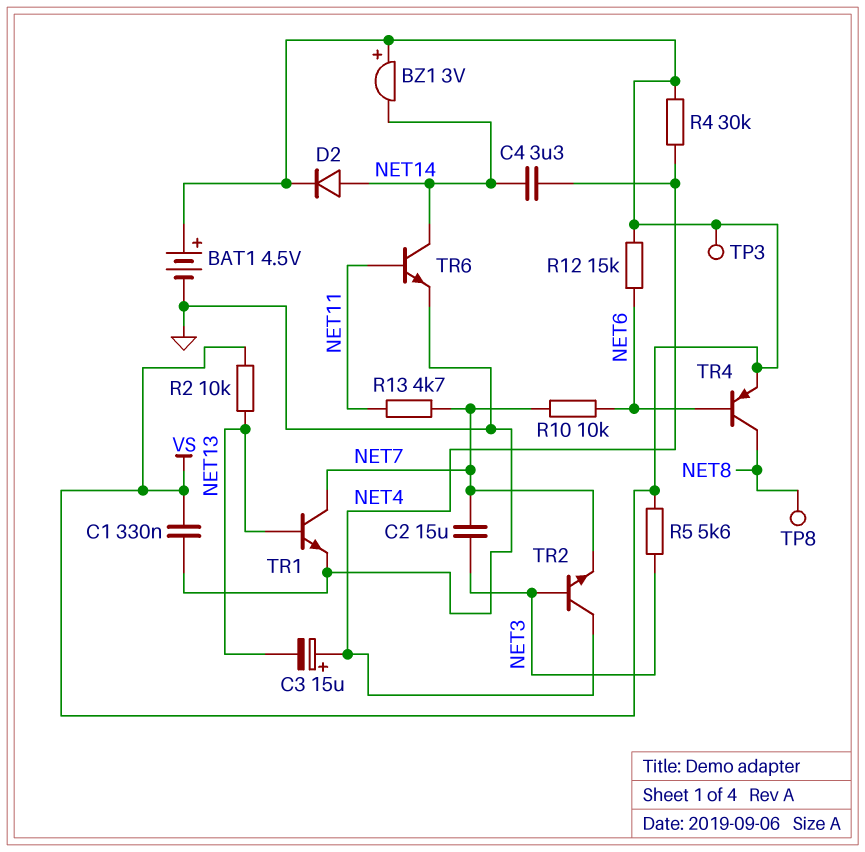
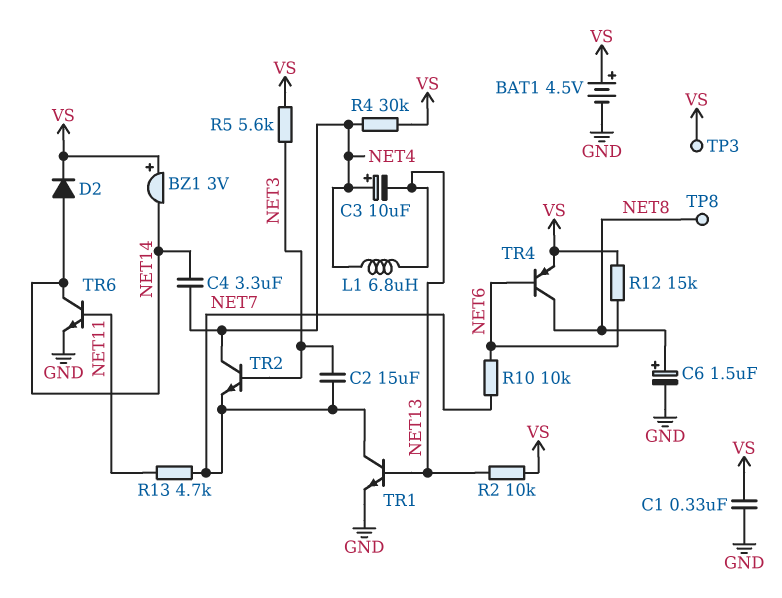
C3: 15uF (plus NET4, minus NET13) -> 10uF (plus NET4, minus NET13)
C6: none -> 1.5uF (plus NET8, minus GND)
L1: none -> 6.8uH (NET4, NET13)

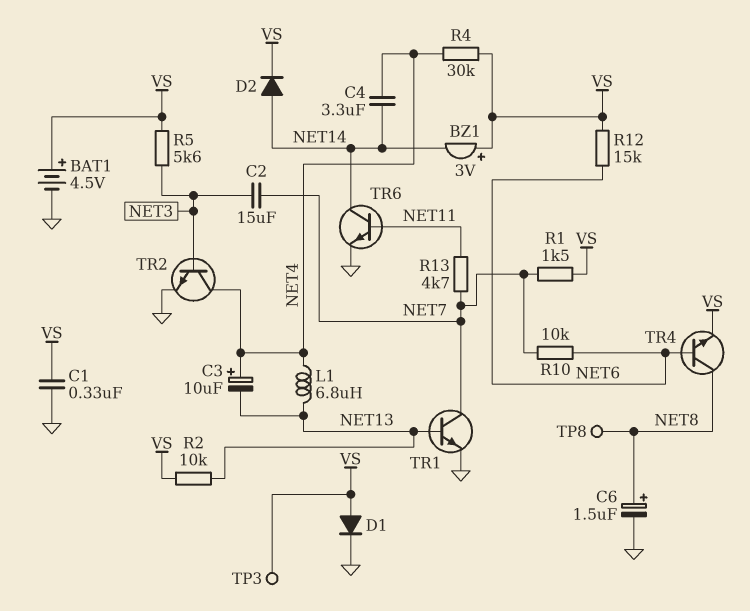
D1: none -> diode (A VS, K GND)
R1: none -> 1.5k (NET7, VS)
TR2: NPN (B NET3, C NET4, E NET7) -> NPN (B NET3, C NET4, E GND)
TR4: PNP (B NET6, C NET8, E VS) -> NPN (B NET6, C NET8, E VS)

